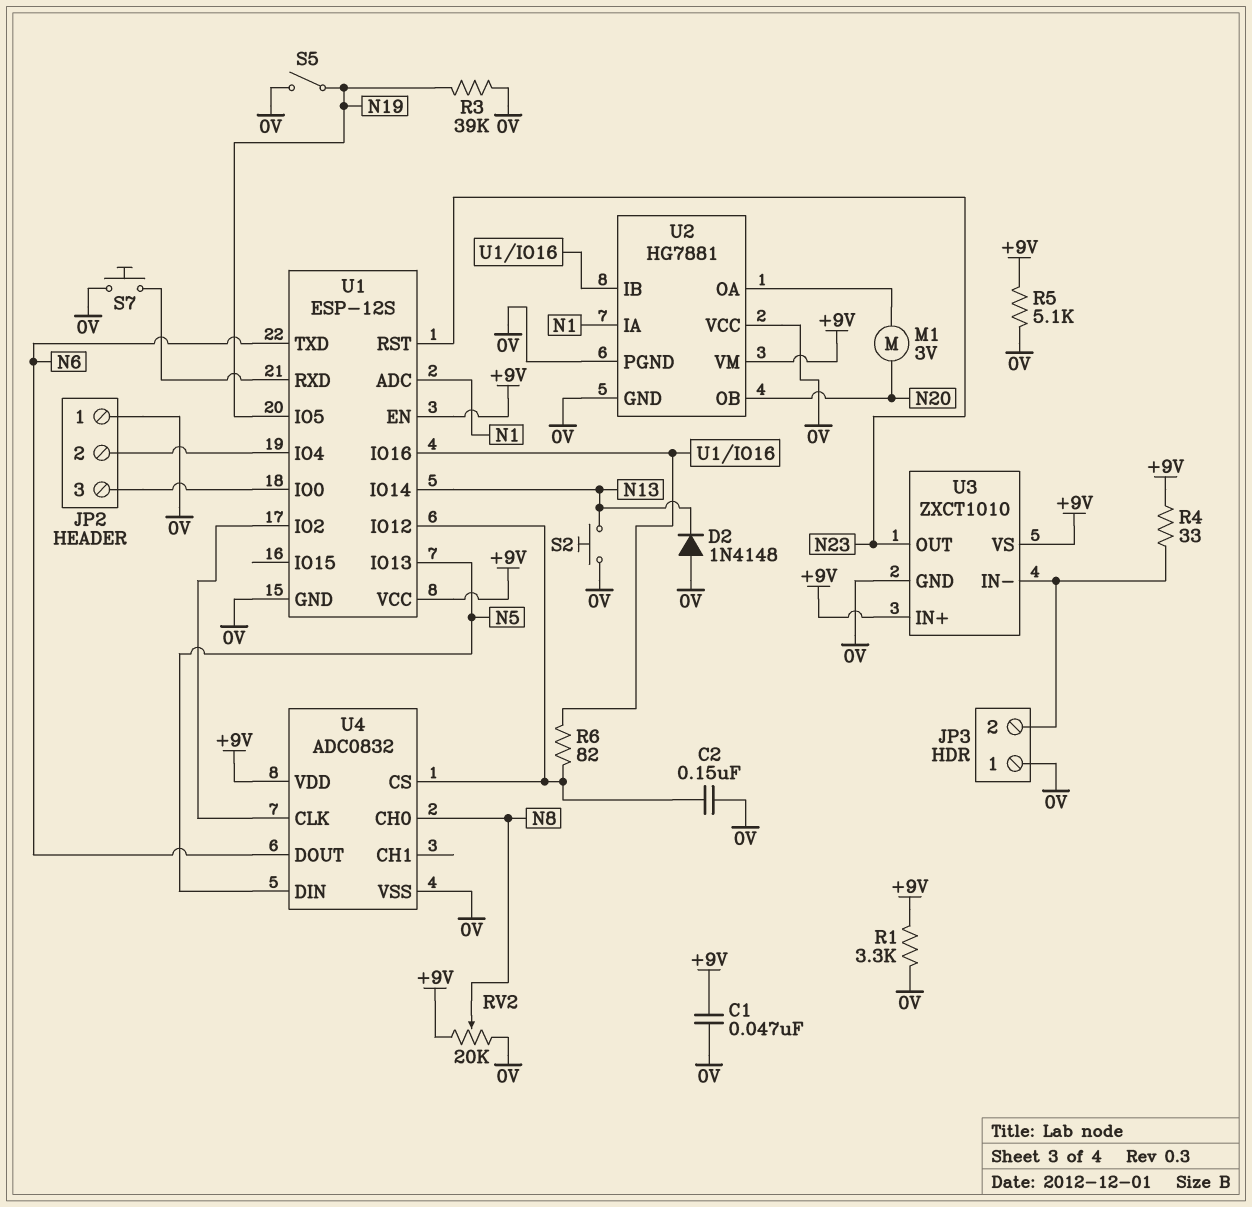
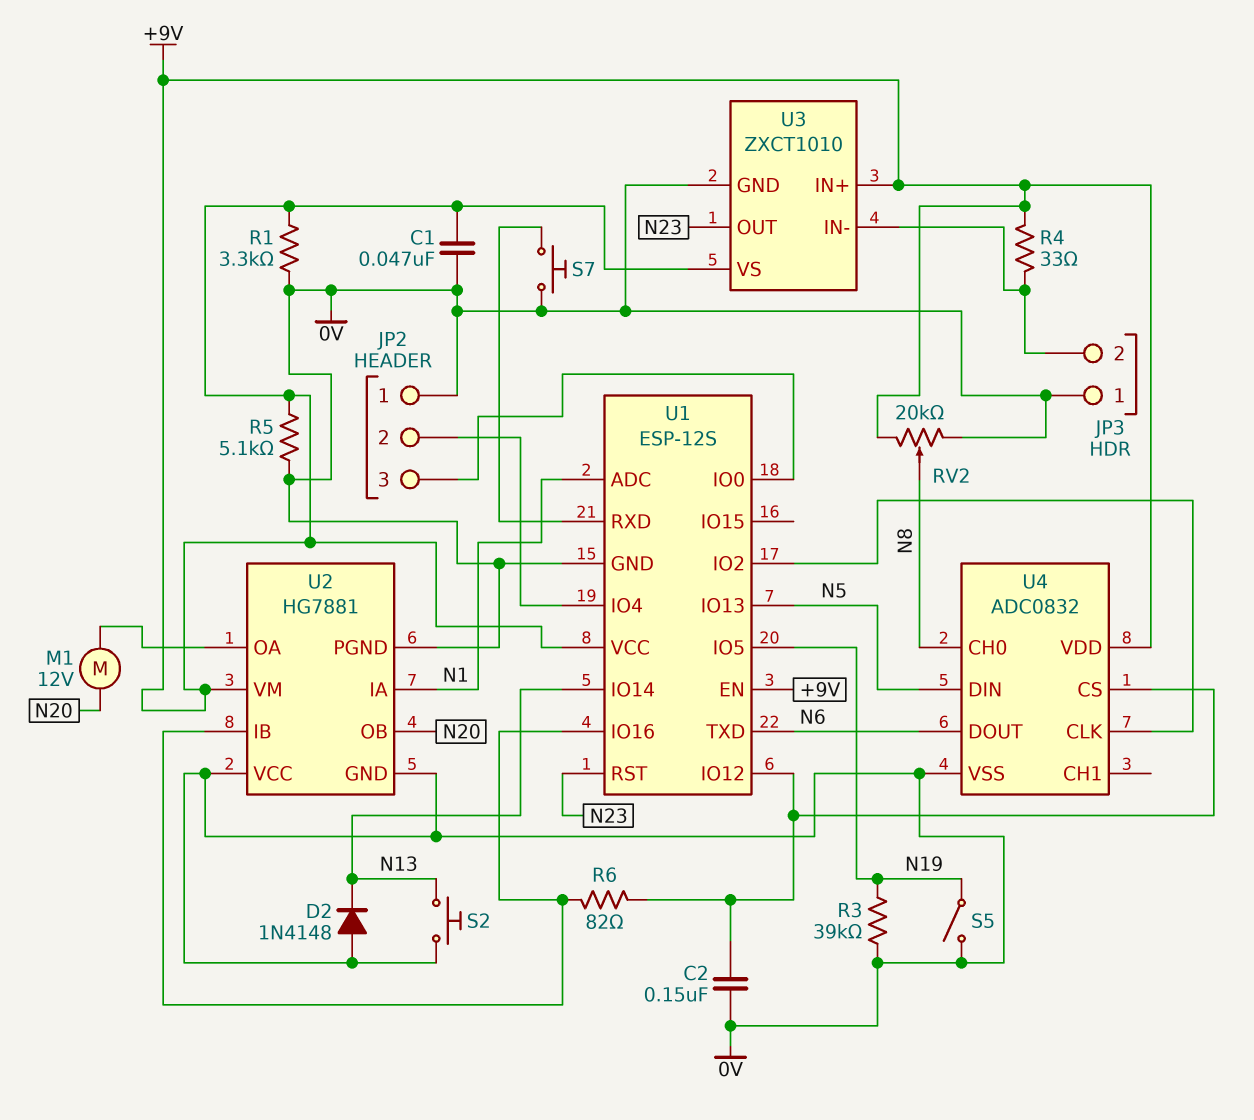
M1: motor 3V (N20, U2/OA) -> motor 12V (N20, U2/OA)

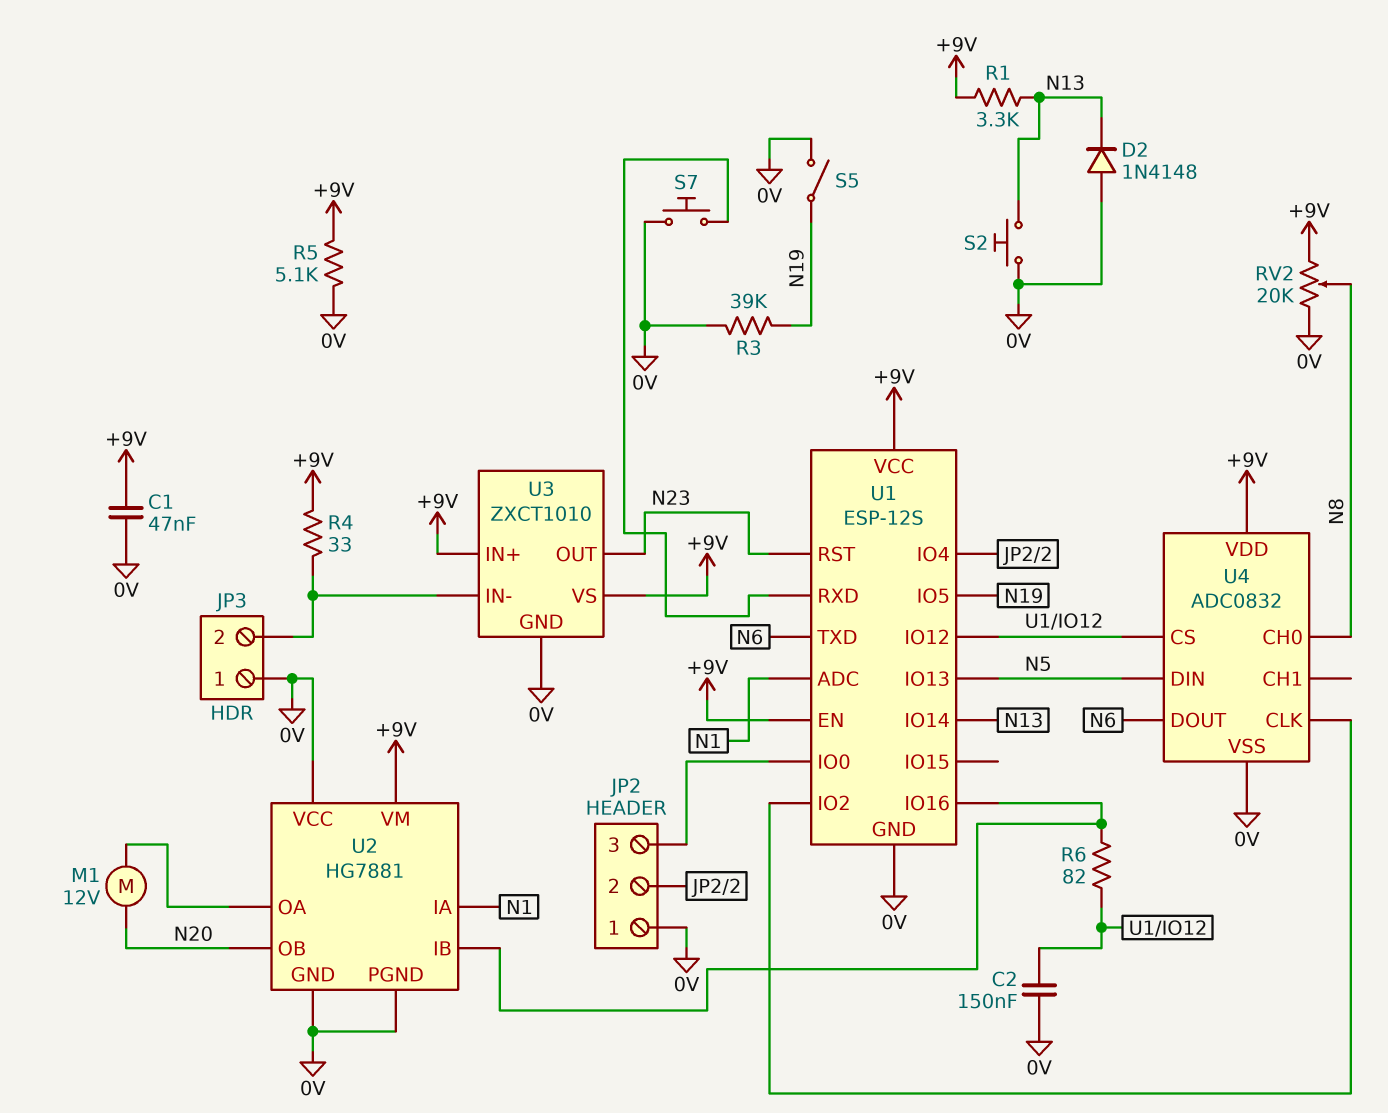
R1: 3.3k (+9V, 0V) -> 3.3k (+9V, N13)

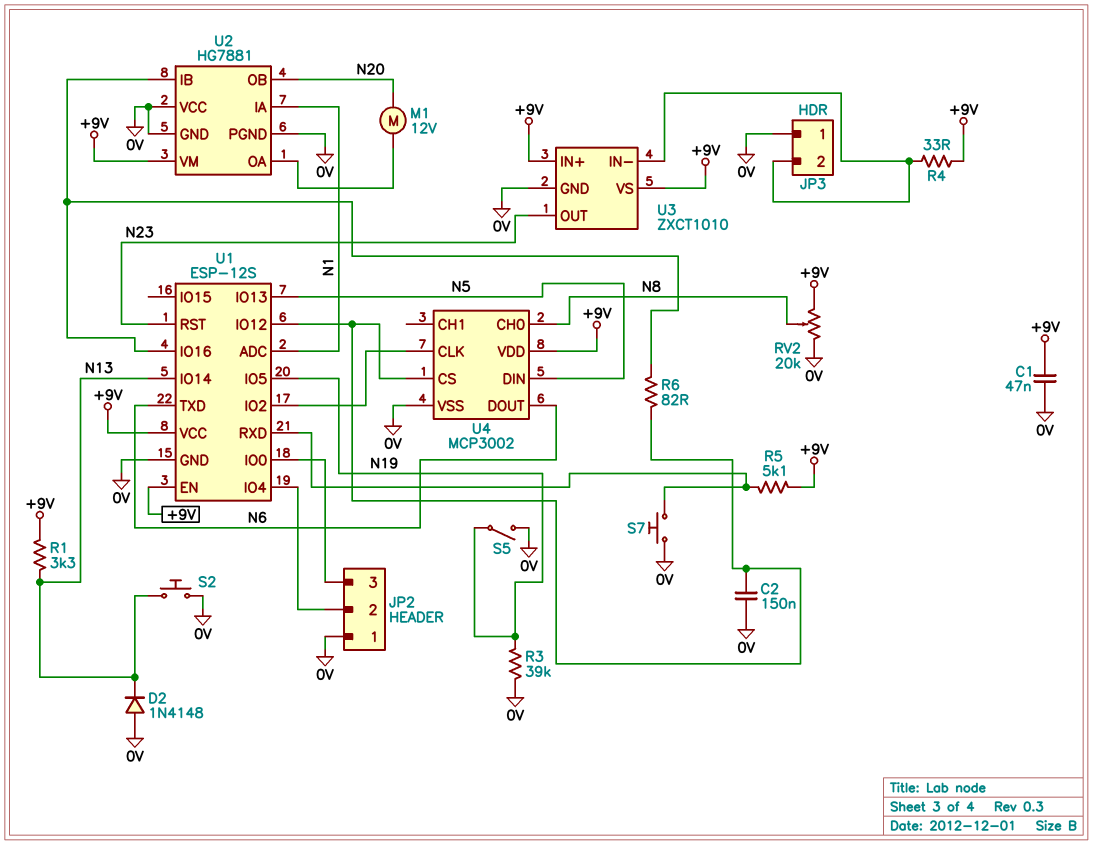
R5: 5.1k (+9V, 0V) -> 5.1k (+9V, U1/RXD)
U4: ADC0832 -> MCP3002

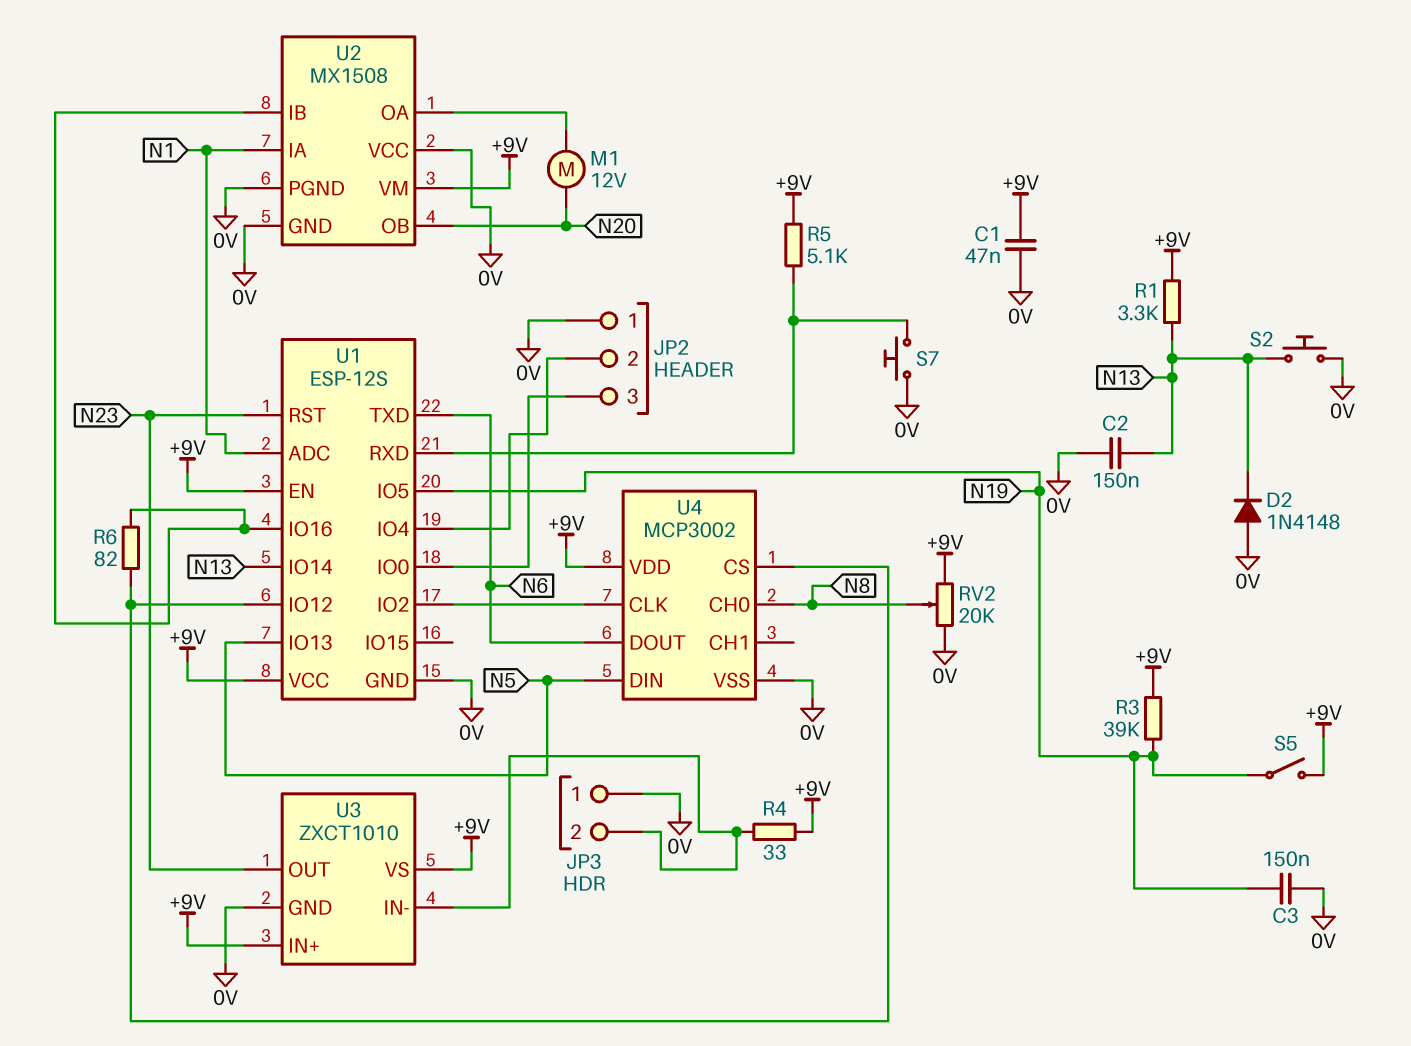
C2: 150nF (0V, U1/IO12) -> 150nF (0V, N13)
C3: none -> 150nF (0V, N19)
R3: 39k (0V, N19) -> 39k (+9V, N19)
S5: switch (0V, N19) -> switch (+9V, N19)
U2: HG7881 -> MX1508

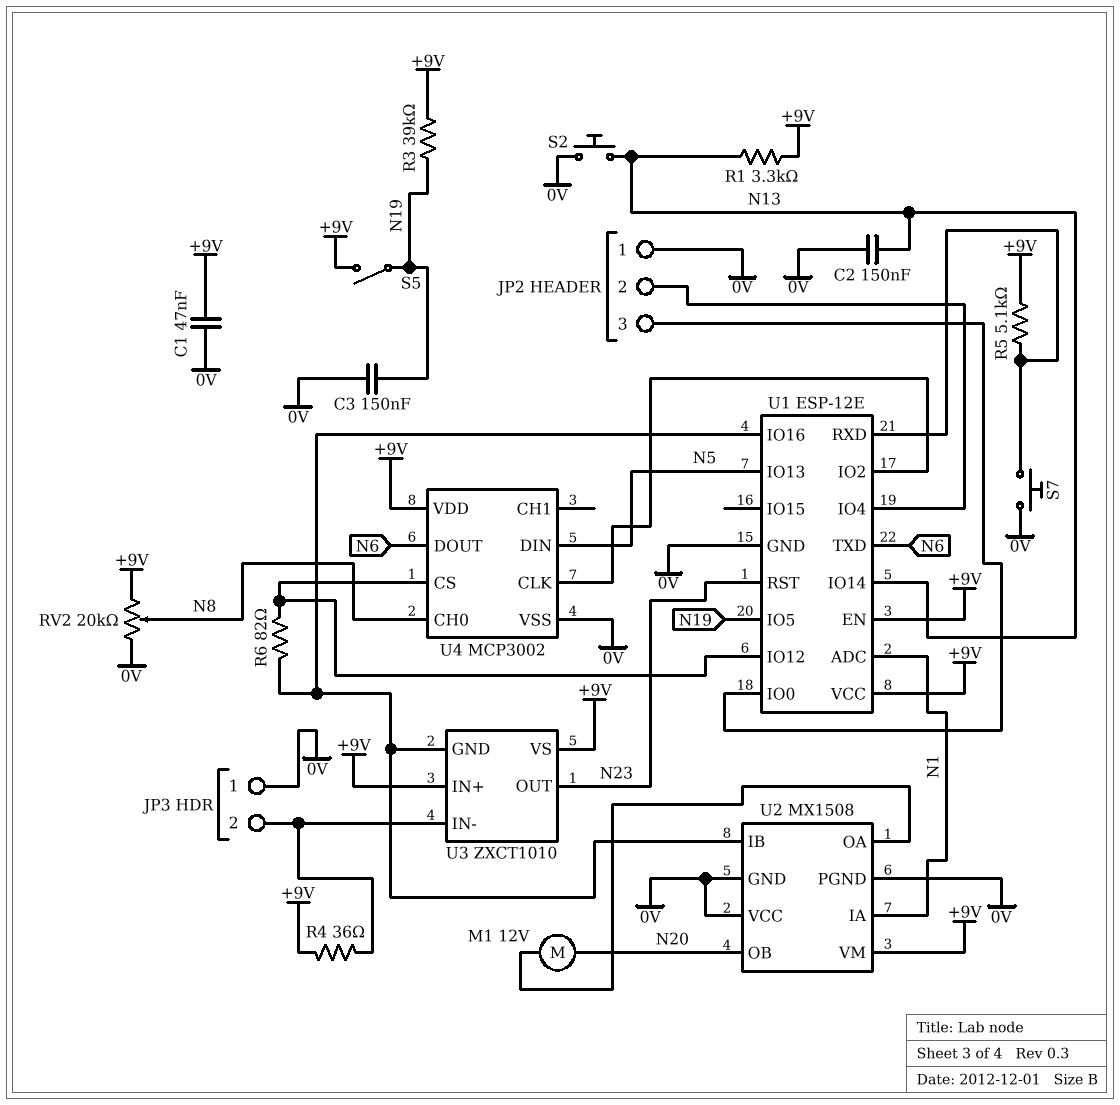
D2: diode 1N4148 (A 0V, K N13) -> none
R4: 33 (+9V, JP3/2) -> 36 (+9V, JP3/2)
U1: ESP-12S -> ESP-12E
U3 pin GND: 0V -> U1/IO16

